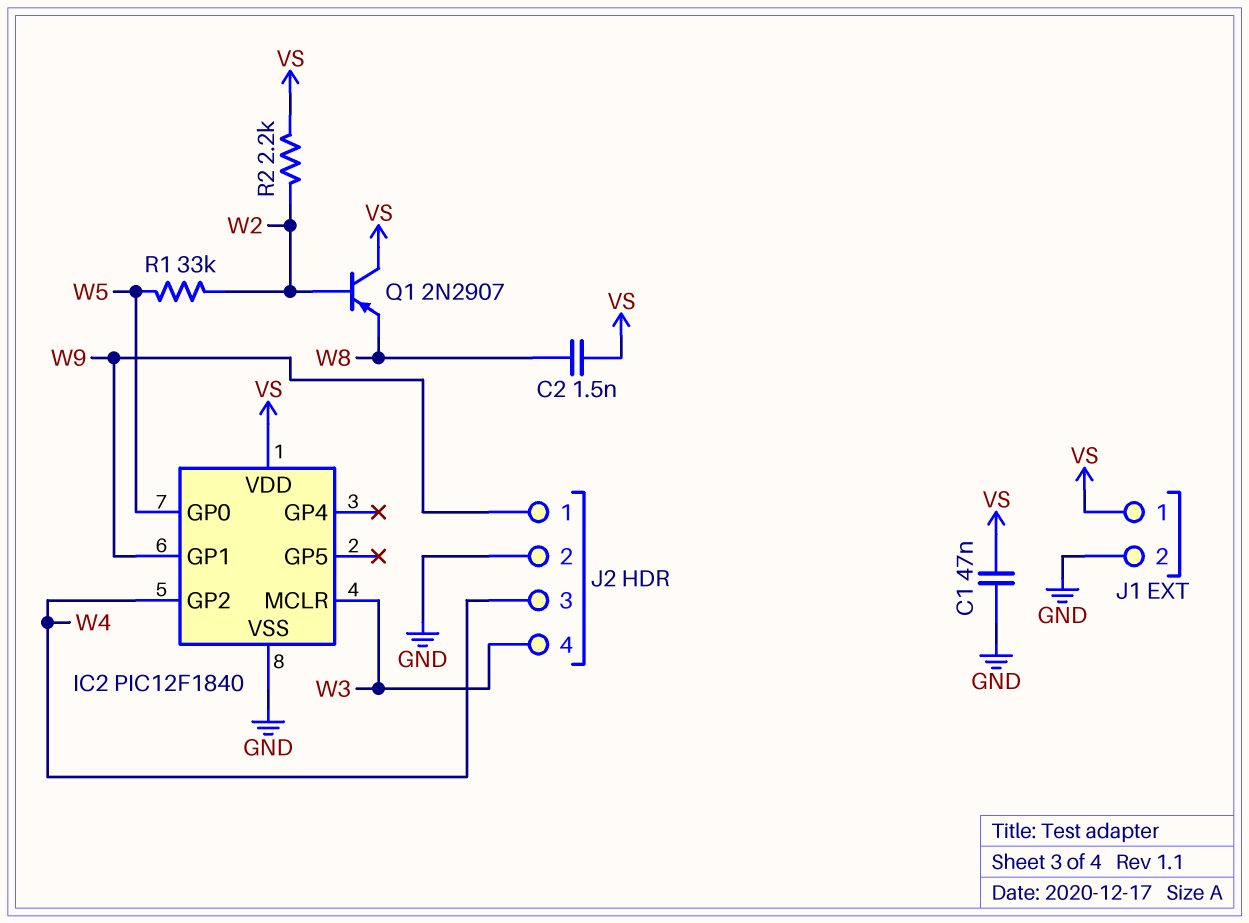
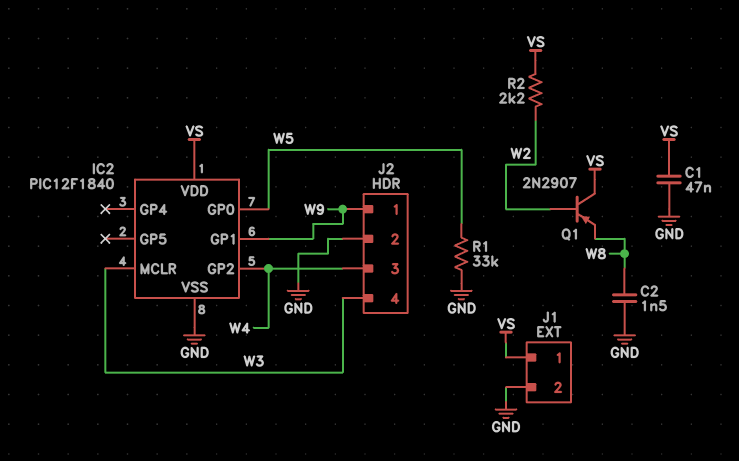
C2: 1.5nF (VS, W8) -> 1.5nF (GND, W8)
R1: 33k (W2, W5) -> 33k (GND, W5)

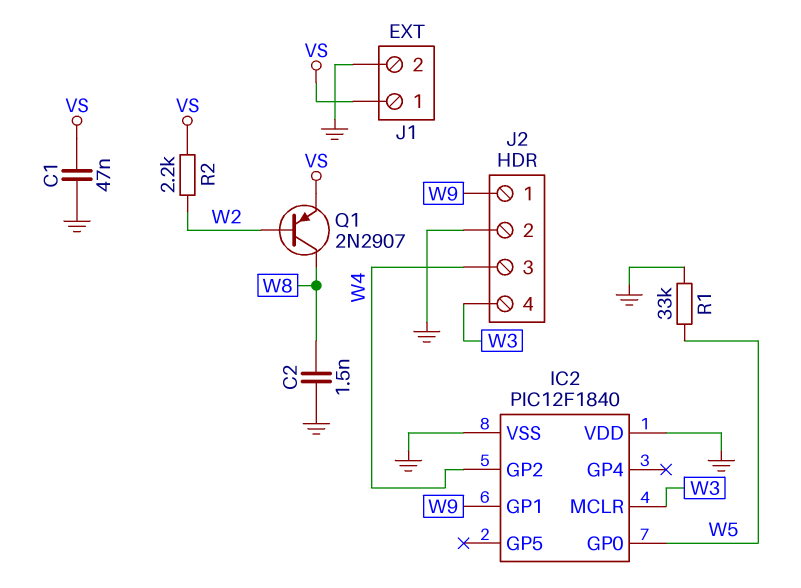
IC2 pin VDD: VS -> GND
Q1: PNP 2N2907 (B W2, C VS, E W8) -> PNP 2N2907 (B W2, C W8, E VS)

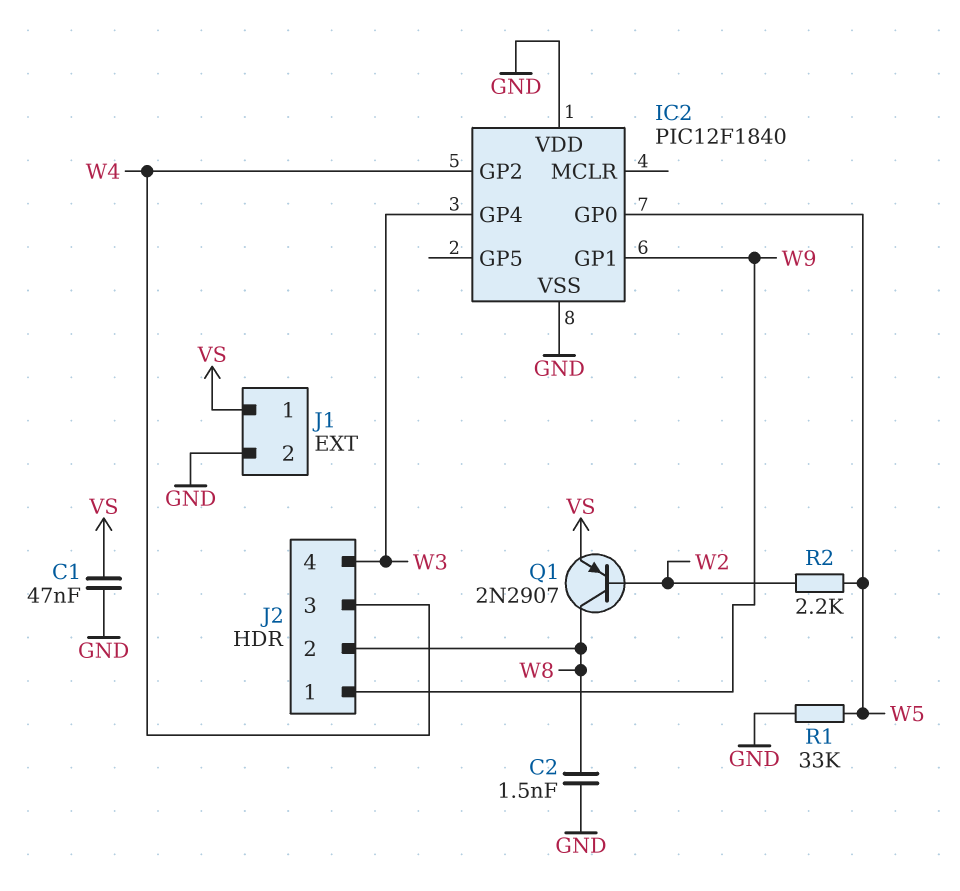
IC2 pin GP4: none -> W3
IC2 pin MCLR: W3 -> none
J2 pin 2: GND -> W8
R2: 2.2k (VS, W2) -> 2.2k (W2, W5)

